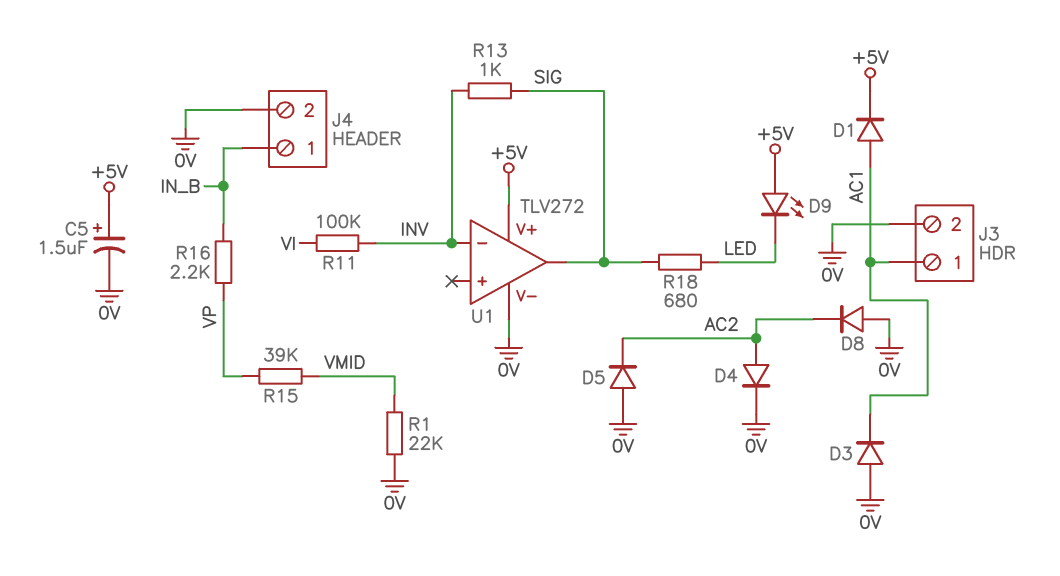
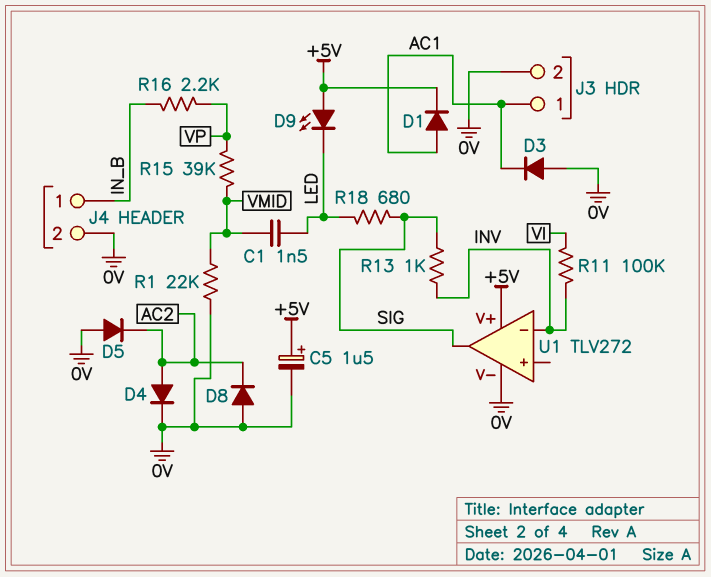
C1: none -> 1.5nF (LED, VMID)

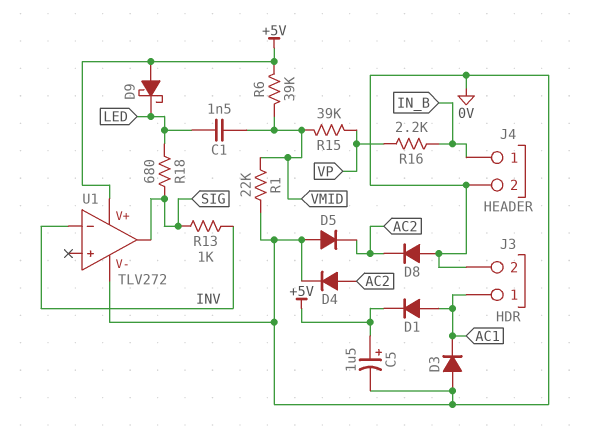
D9: LED (A +5V, K LED) -> schottky (A +5V, K LED)
R6: none -> 39k (+5V, VMID)
R11: 100k (INV, VI) -> none

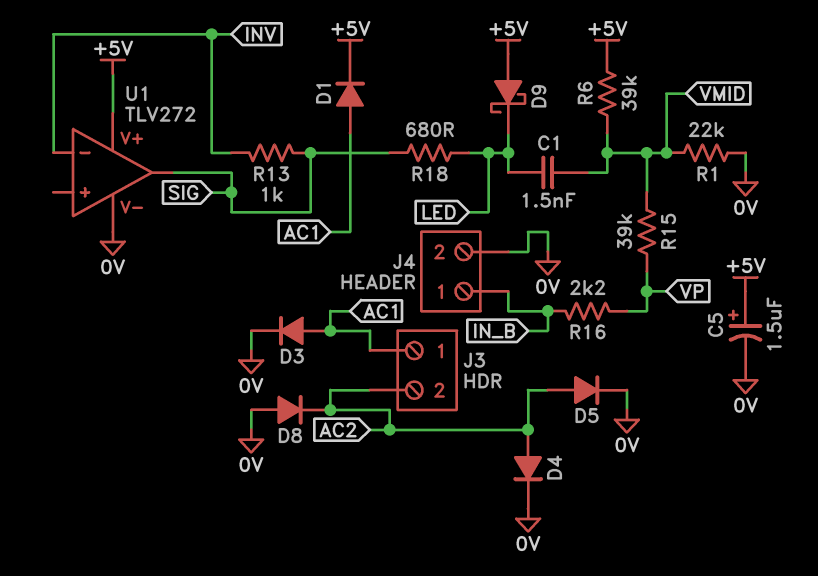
D3: diode (A 0V, K AC1) -> diode (A AC1, K 0V)
D5: diode (A 0V, K AC2) -> diode (A AC2, K 0V)
J3 pin 2: 0V -> AC2

